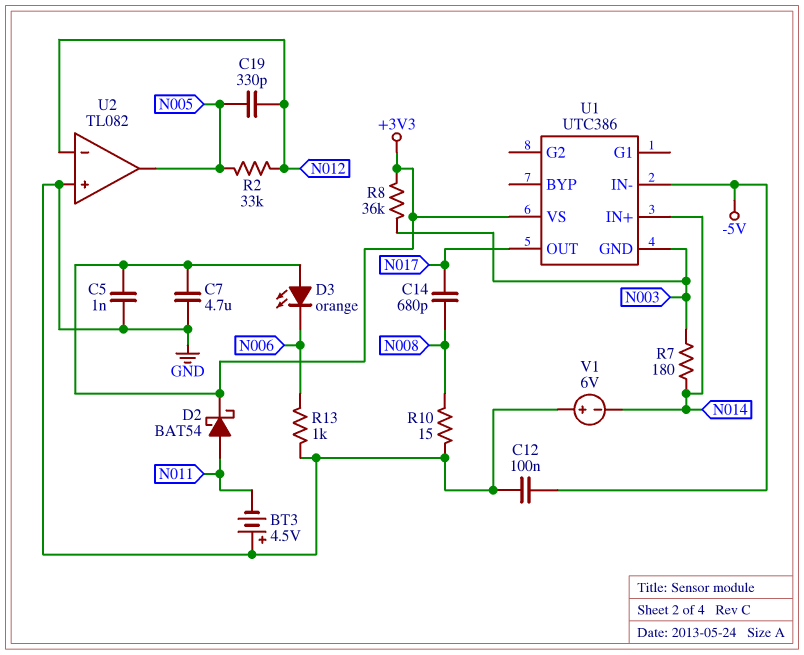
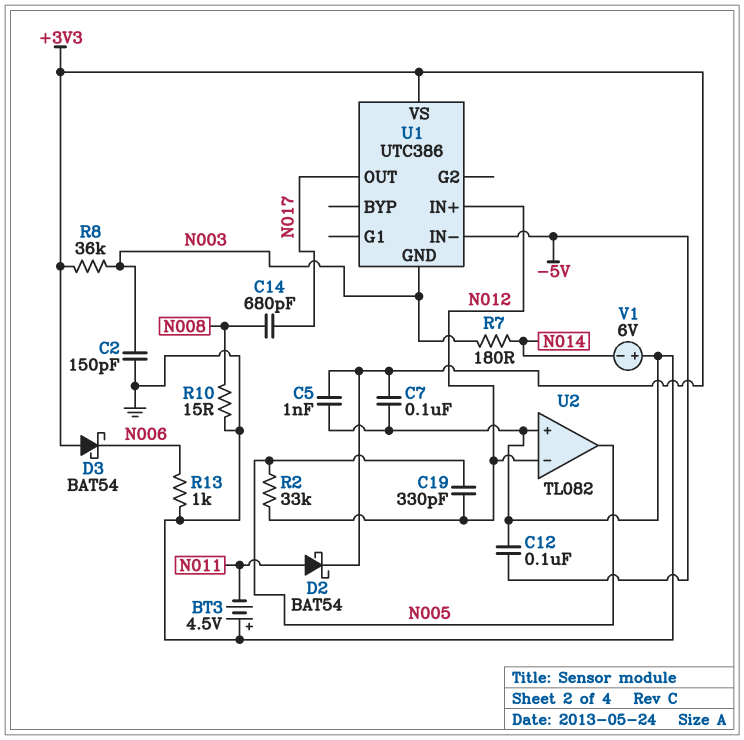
C2: none -> 150pF (GND, N003)
C7: 4.7uF (+3V3, GND) -> 100nF (+3V3, GND)
D3: LED orange (A +3V3, K N006) -> schottky BAT54 (A +3V3, K N006)
U1 pin IN+: N014 -> N012

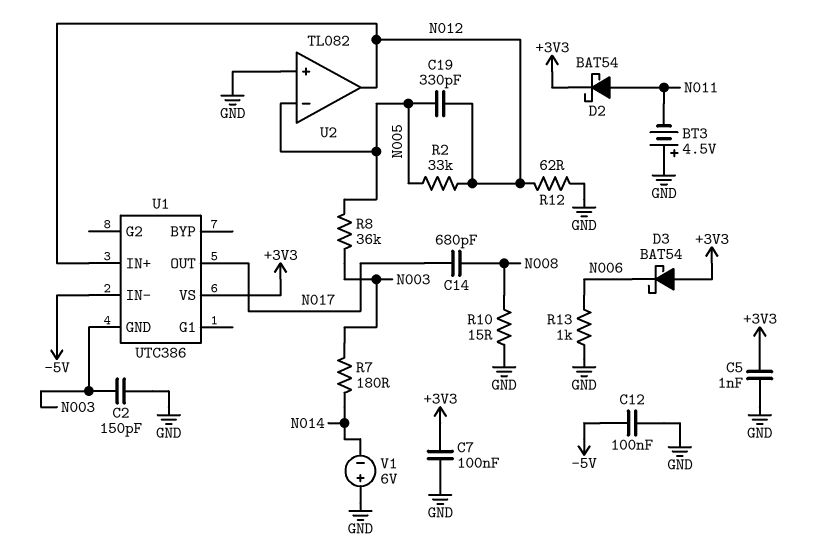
R8: 36k (+3V3, N003) -> 36k (N003, N005)
R12: none -> 62 (GND, N012)
U2 pin in-: N012 -> N005
U2 pin out: N005 -> N012

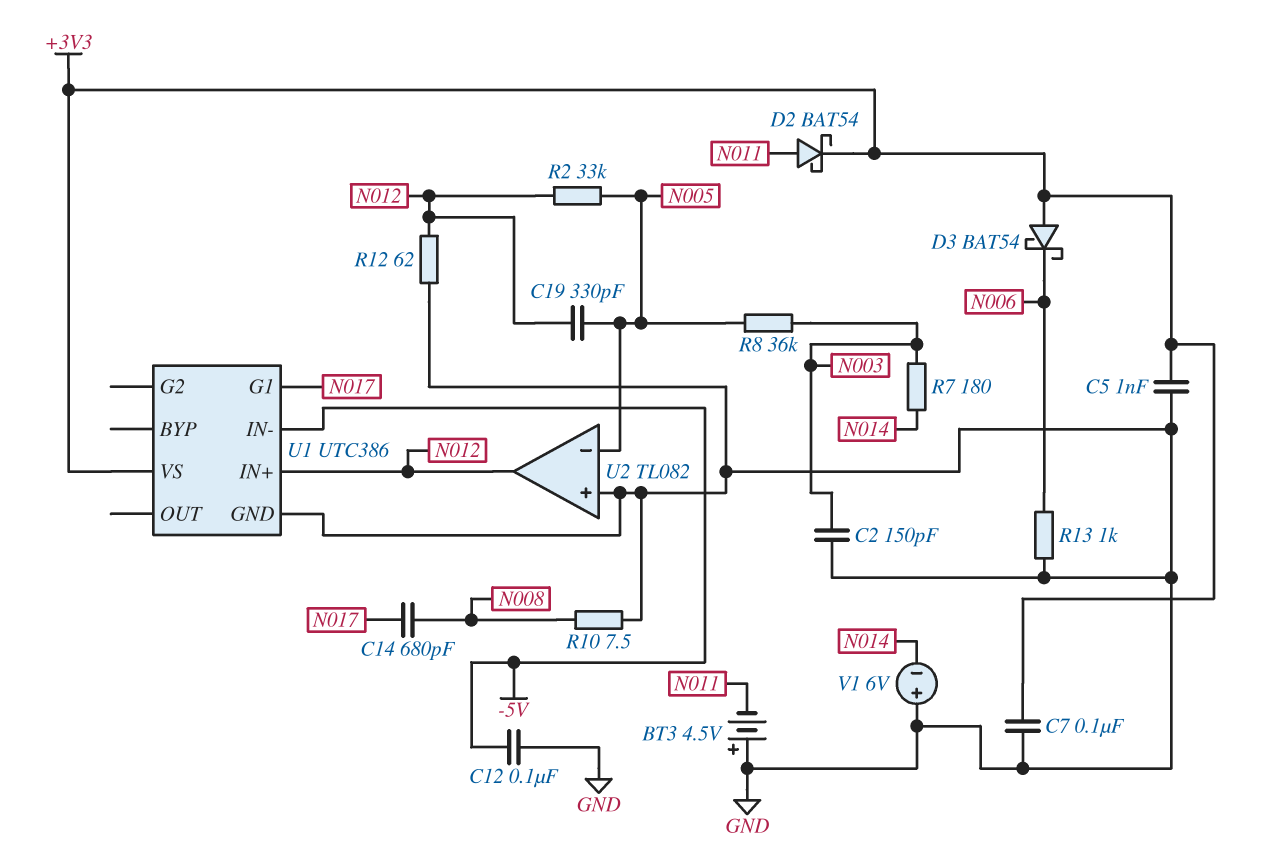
R10: 15 (GND, N008) -> 7.5 (GND, N008)
U1 pin G1: none -> N017
U1 pin GND: N003 -> GND
U1 pin OUT: N017 -> none

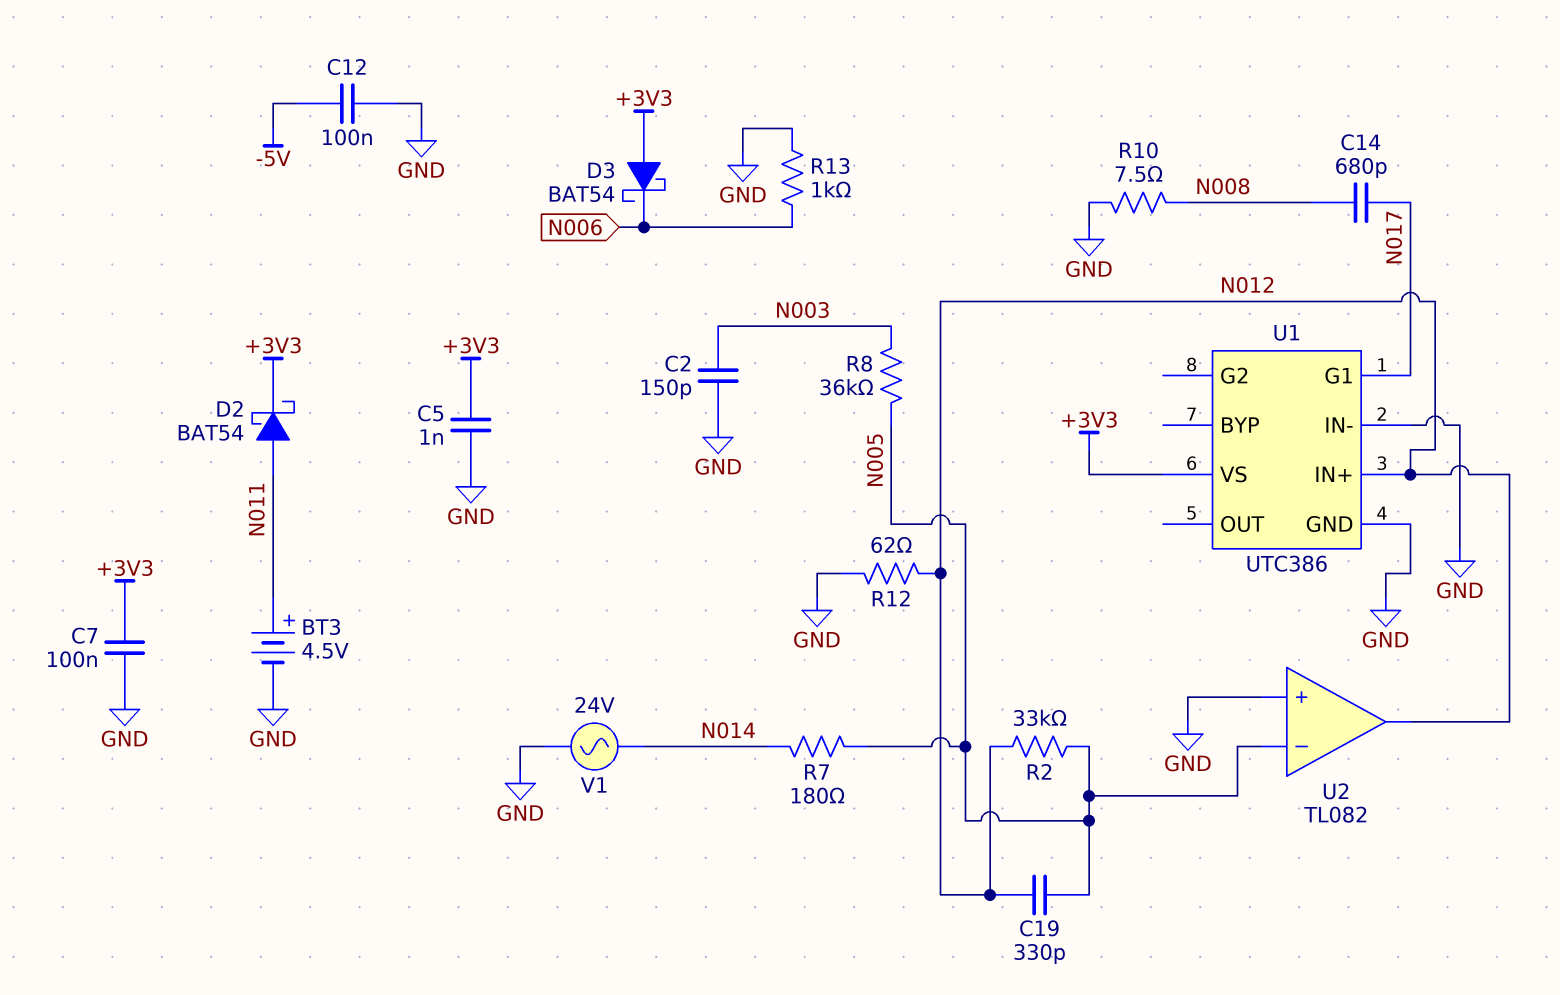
BT3: 4.5V (plus GND, minus N011) -> 4.5V (plus N011, minus GND)
R7: 180 (N003, N014) -> 180 (N005, N014)
U1 pin IN-: -5V -> GND
V1: 6V (plus GND, minus N014) -> AC 24V (GND, N014)

